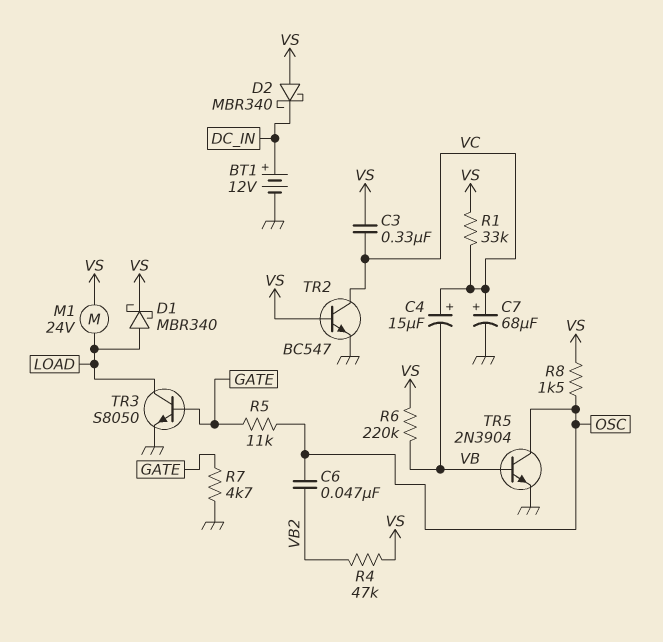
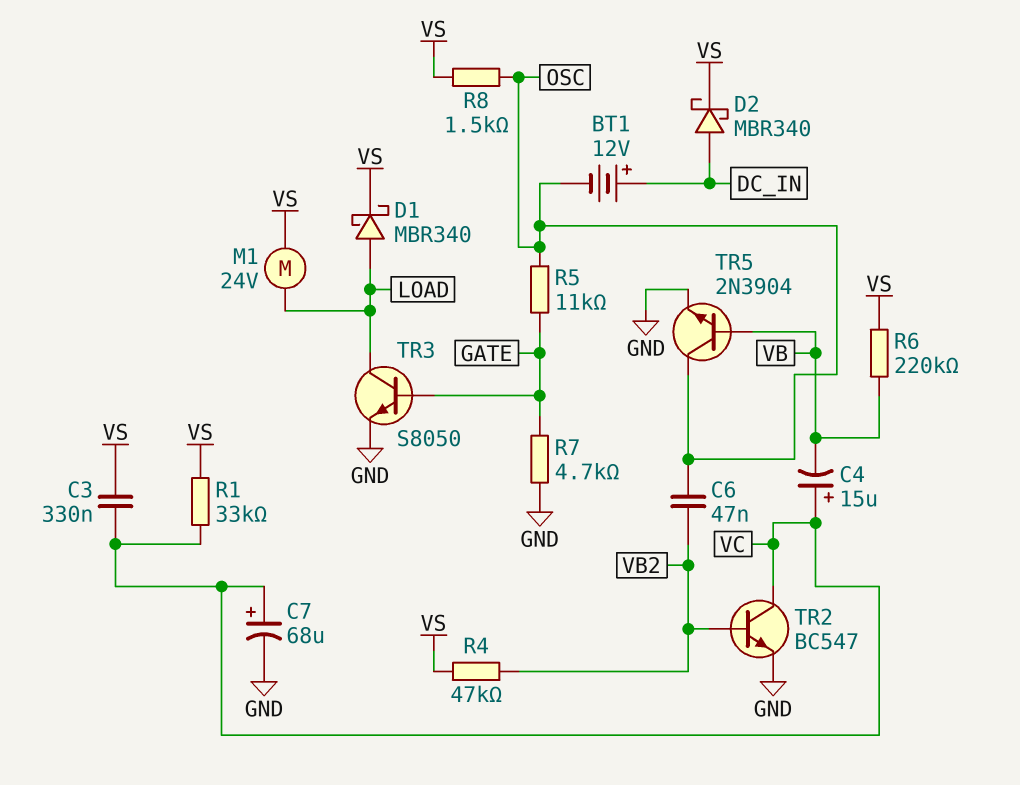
BT1: 12V (plus DC_IN, minus GND) -> 12V (plus DC_IN, minus OSC)
D2: schottky MBR340 (A VS, K DC_IN) -> schottky MBR340 (A DC_IN, K VS)
TR2: NPN BC547 (B VS, C VC, E GND) -> NPN BC547 (B VB2, C VC, E GND)

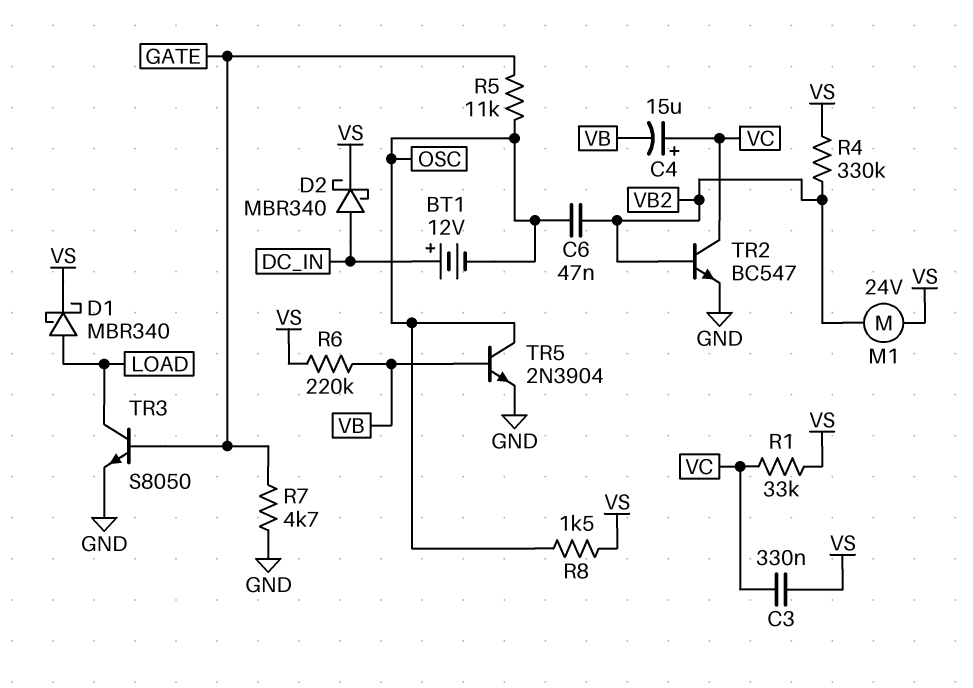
C7: 68uF (plus VC, minus GND) -> none
M1: motor 24V (LOAD, VS) -> motor 24V (VB2, VS)
R4: 47k (VB2, VS) -> 330k (VB2, VS)

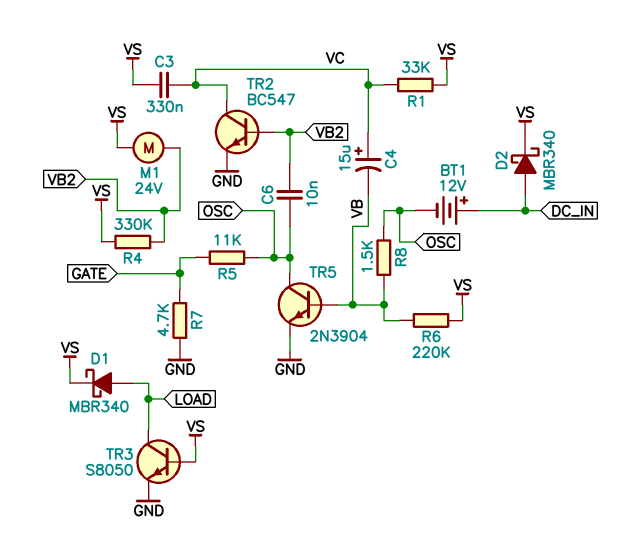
C6: 47nF (OSC, VB2) -> 10nF (OSC, VB2)
R8: 1.5k (OSC, VS) -> 1.5k (OSC, VB)
TR3: NPN S8050 (B GATE, C LOAD, E GND) -> NPN S8050 (B VS, C LOAD, E GND)

